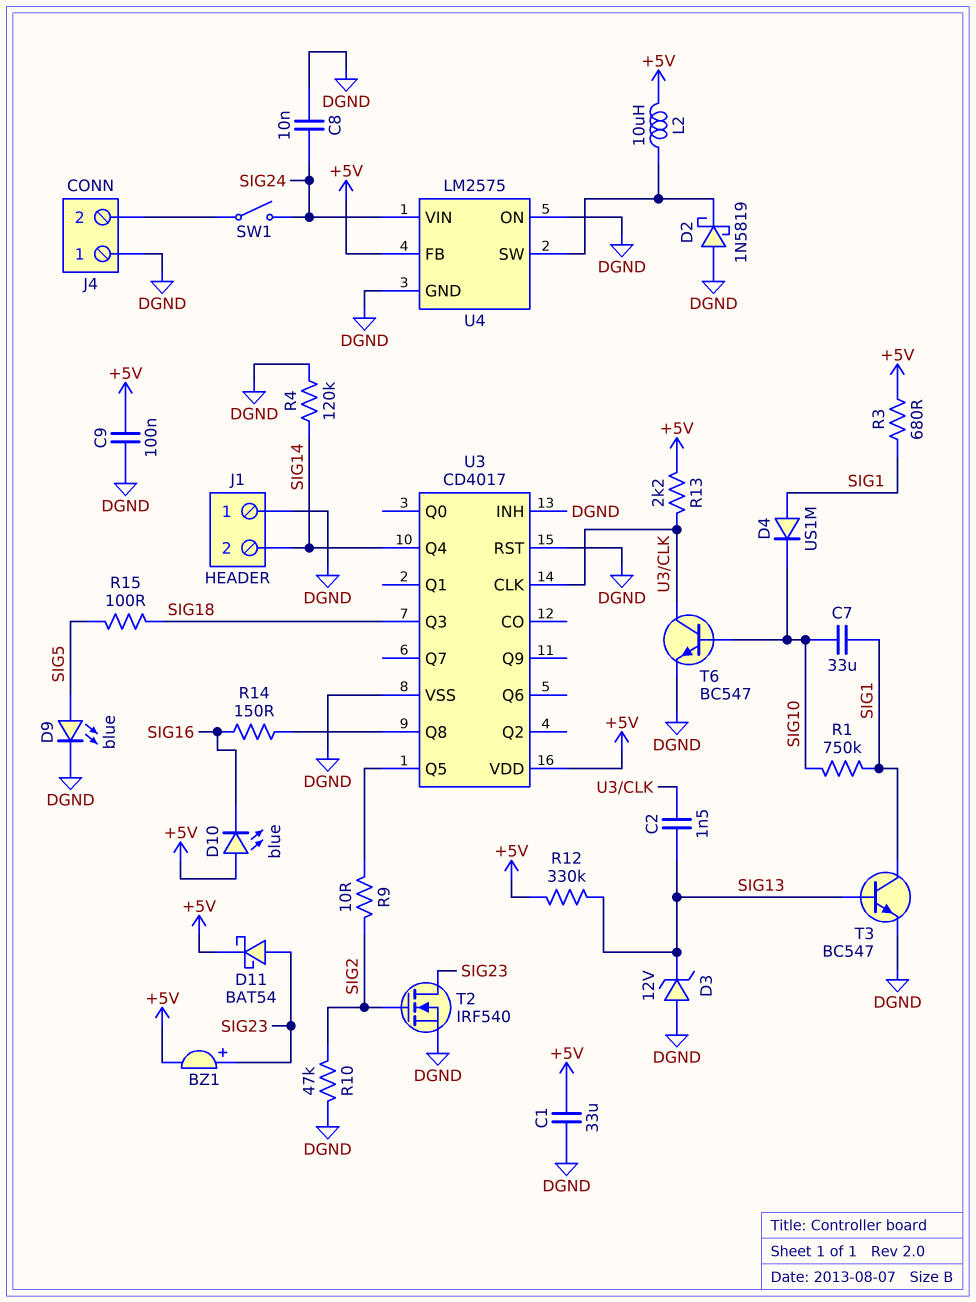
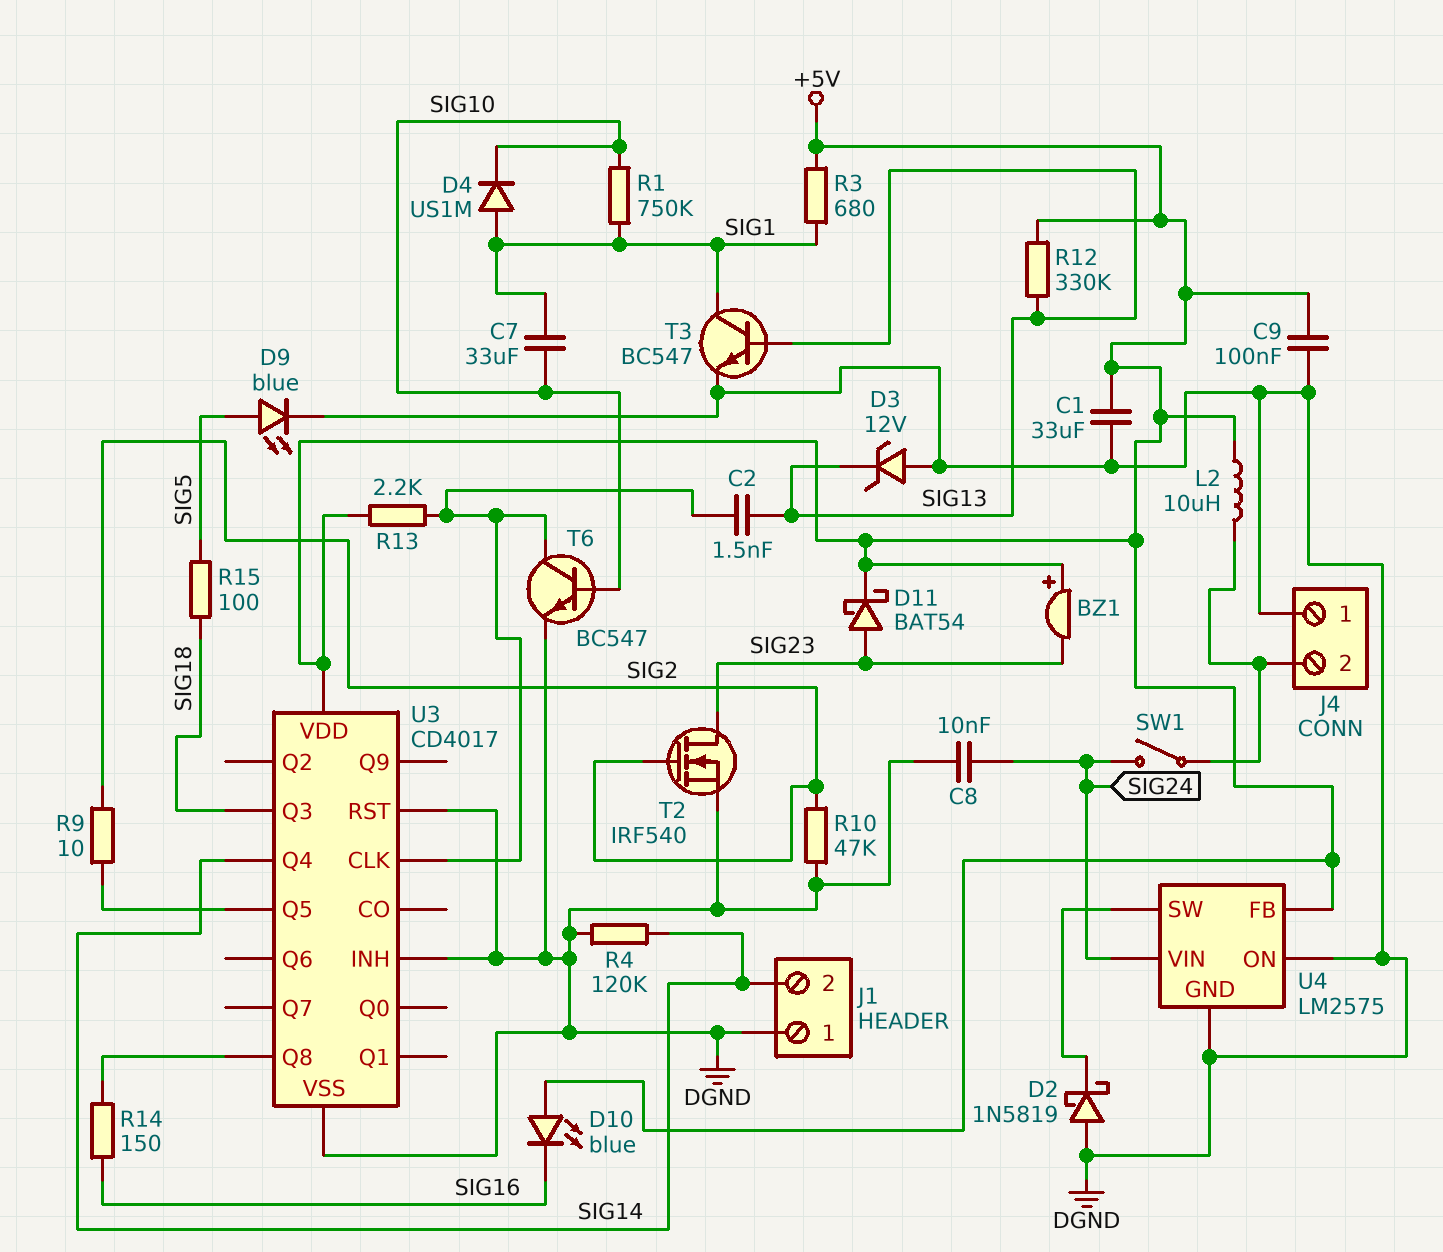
BZ1: buzzer (plus SIG23, minus +5V) -> buzzer (plus +5V, minus SIG23)
L2: 10uH (+5V, U4/SW) -> 10uH (+5V, J4/2)

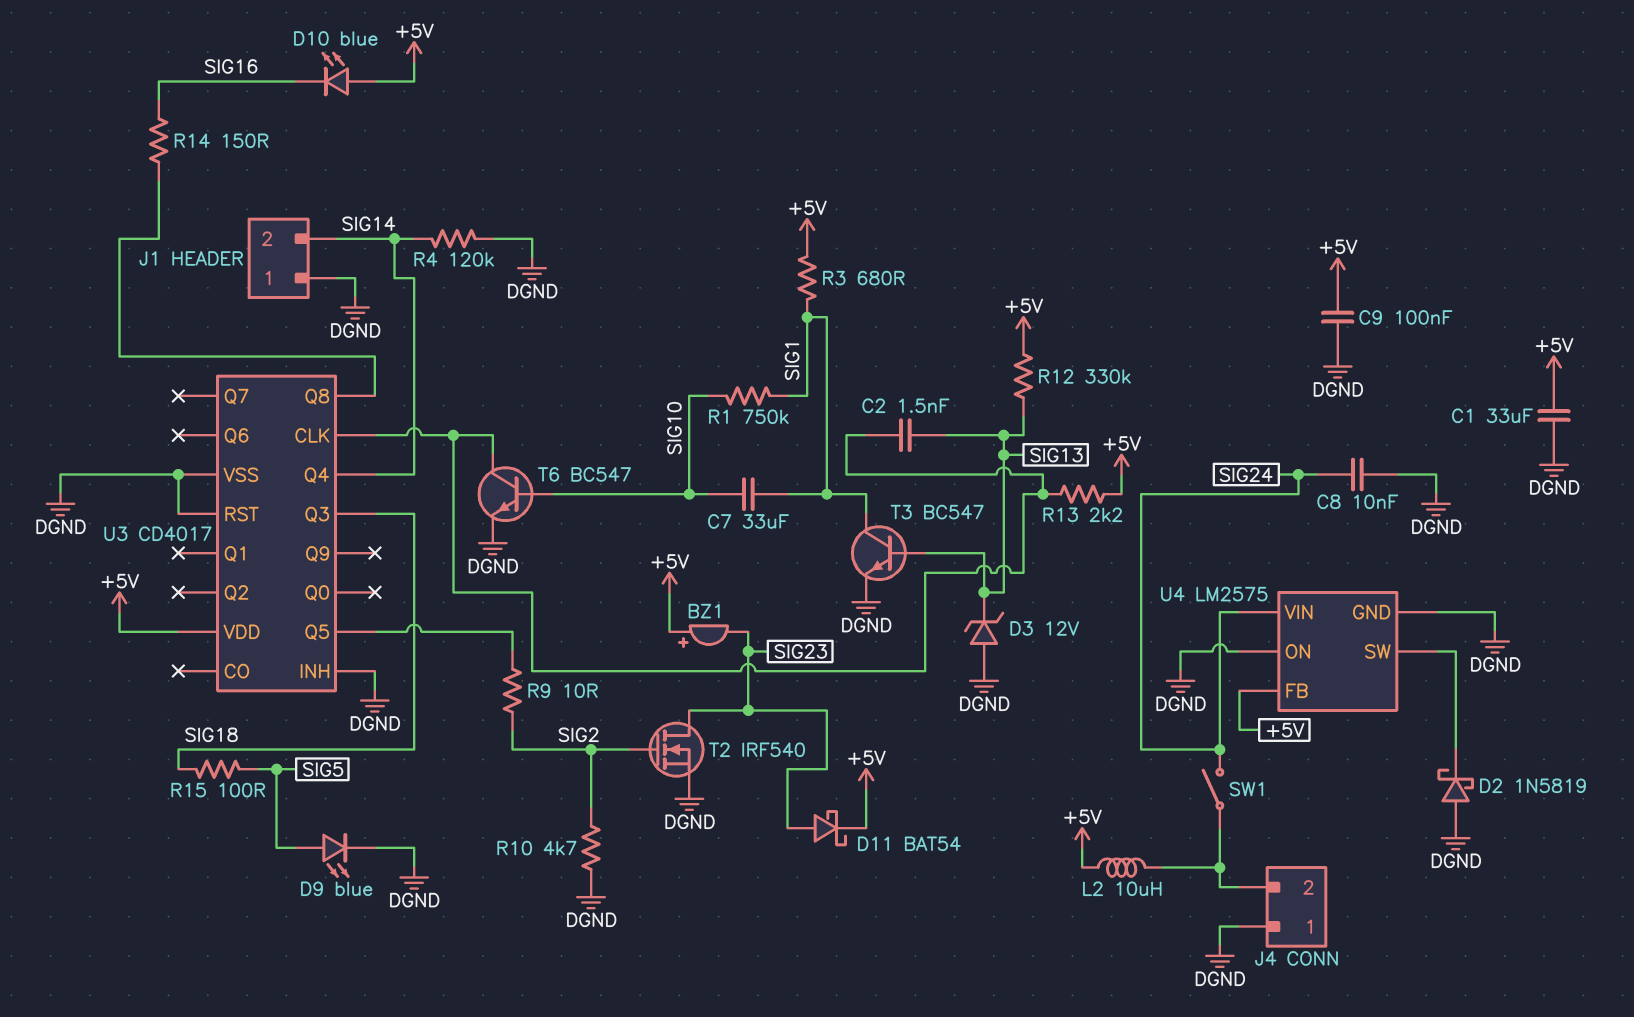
D4: diode US1M (A SIG1, K SIG10) -> none
R10: 47k (DGND, SIG2) -> 4.7k (DGND, SIG2)

